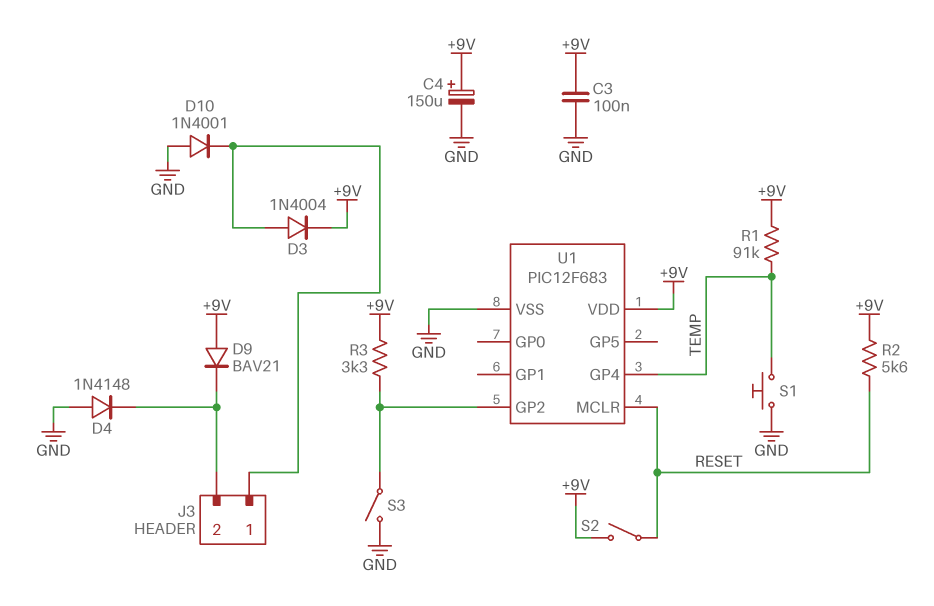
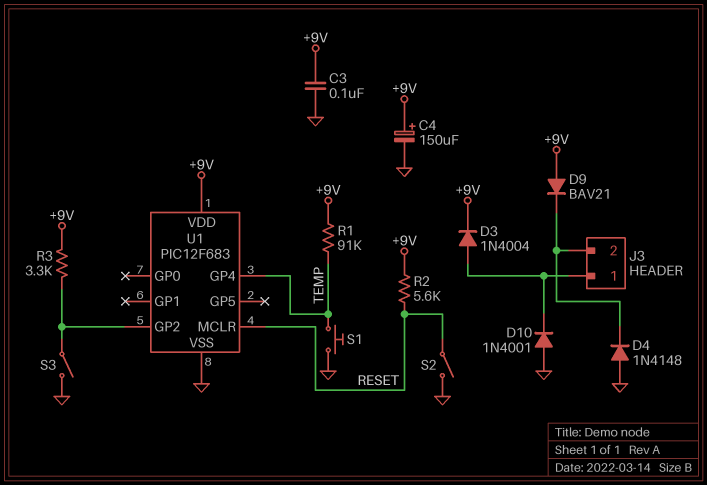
S2: switch (+9V, RESET) -> switch (GND, RESET)

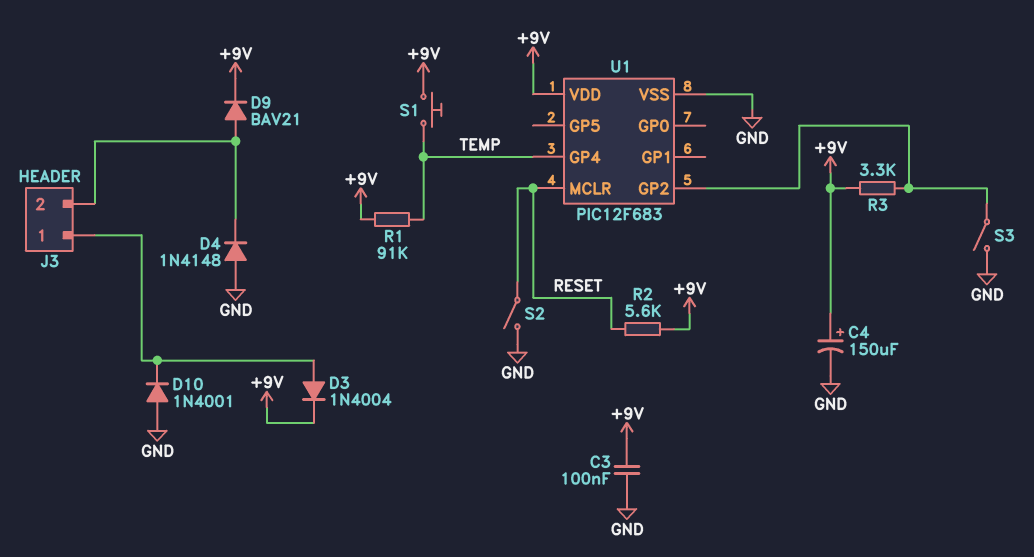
D9: diode BAV21 (A +9V, K J3/2) -> diode BAV21 (A J3/2, K +9V)
S1: button (GND, TEMP) -> button (+9V, TEMP)

